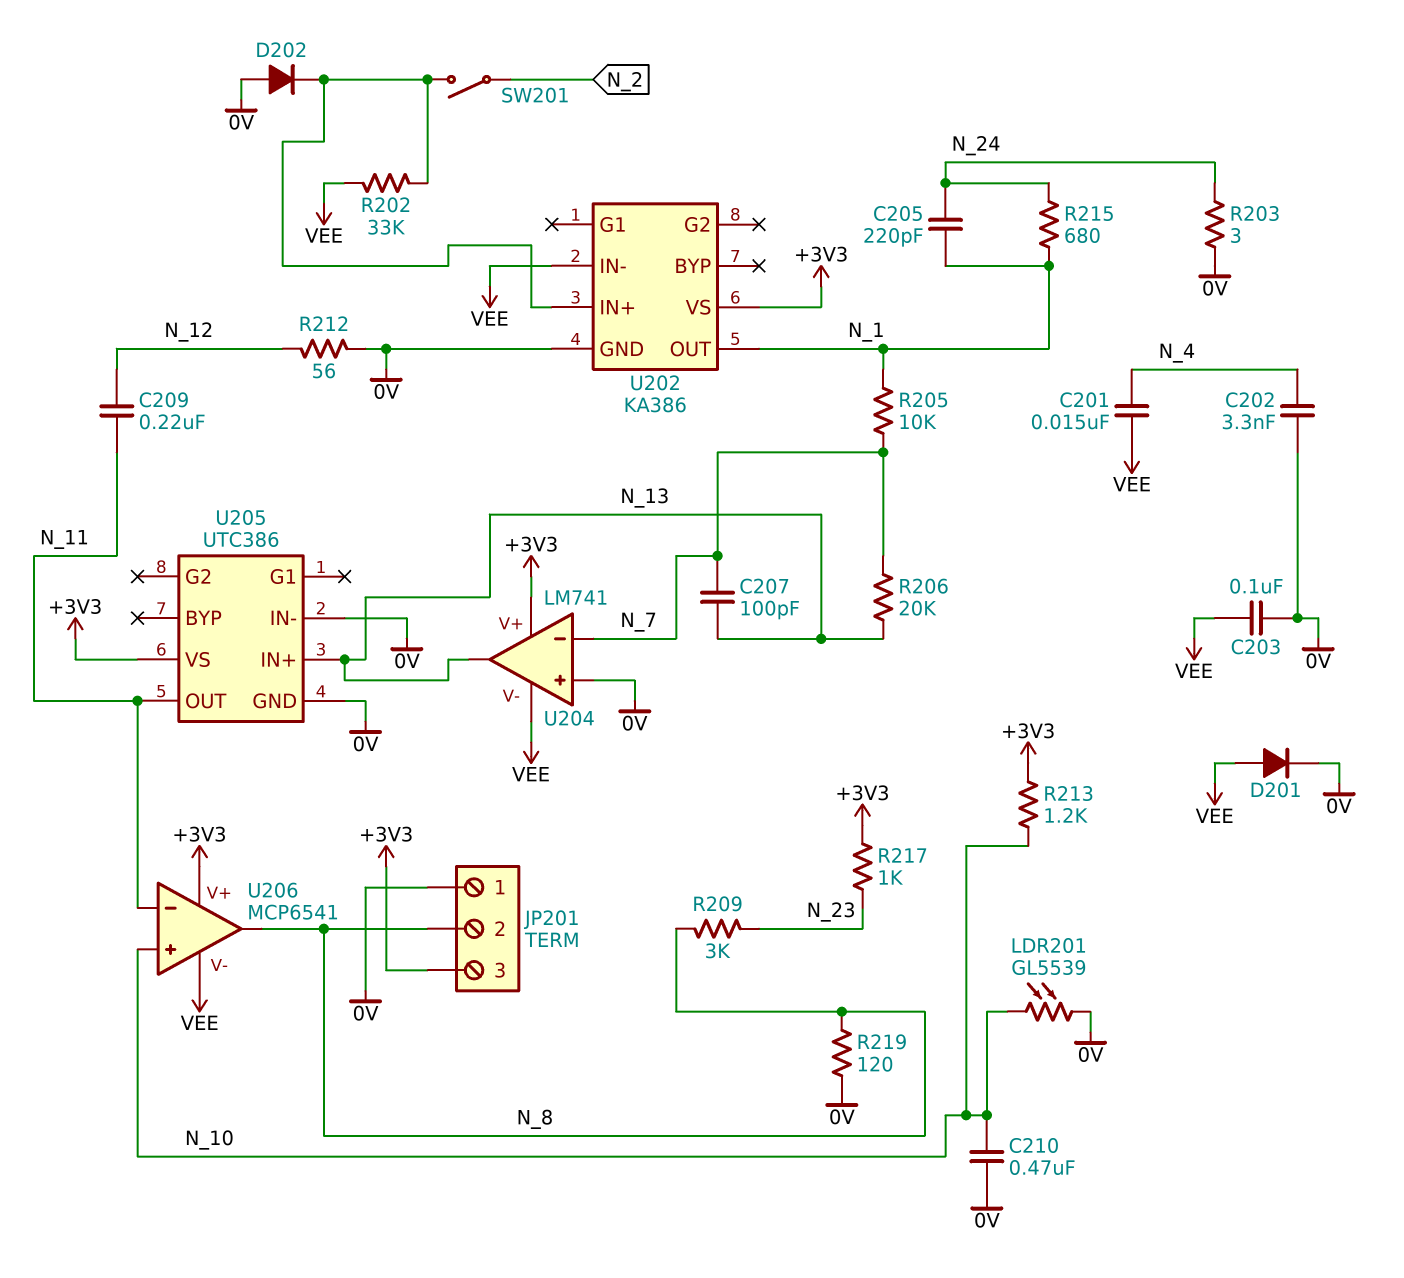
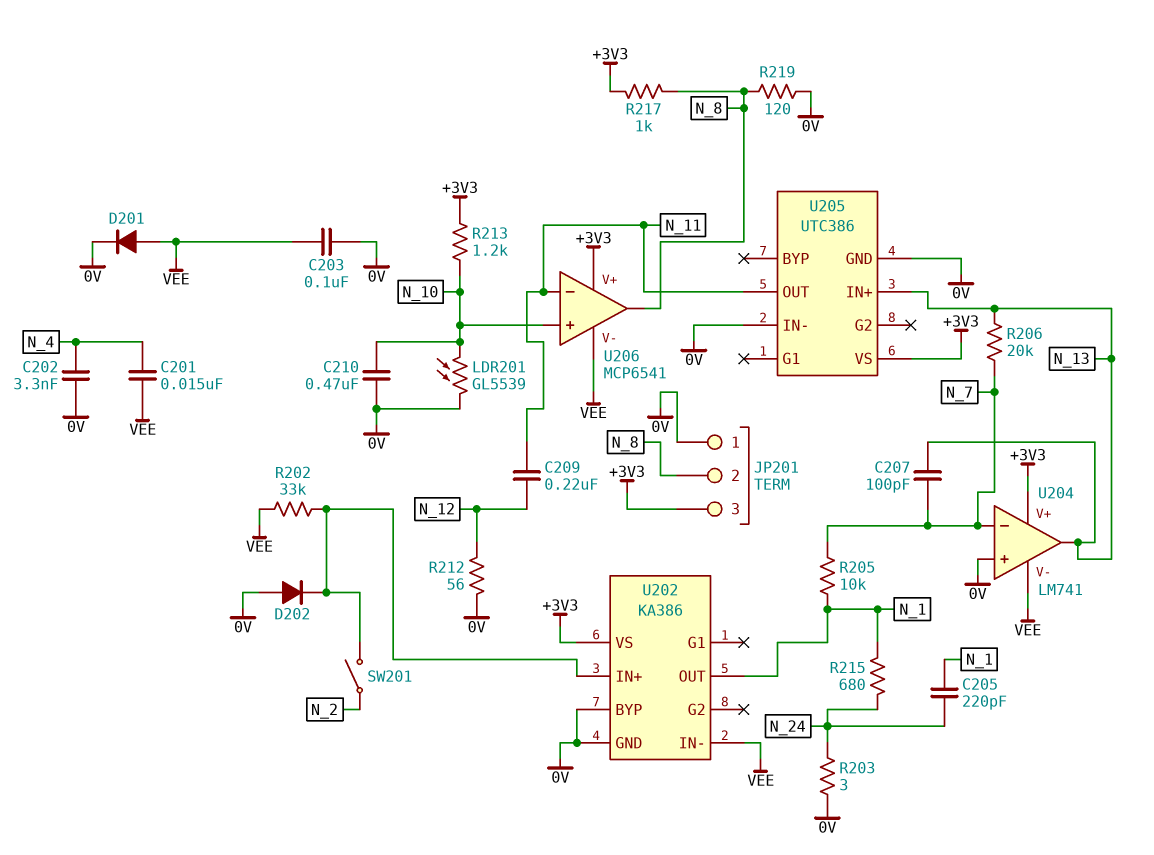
R209: 3k (N_8, N_23) -> none
R217: 1k (+3V3, N_23) -> 1k (+3V3, N_8)
U202 pin BYP: none -> 0V

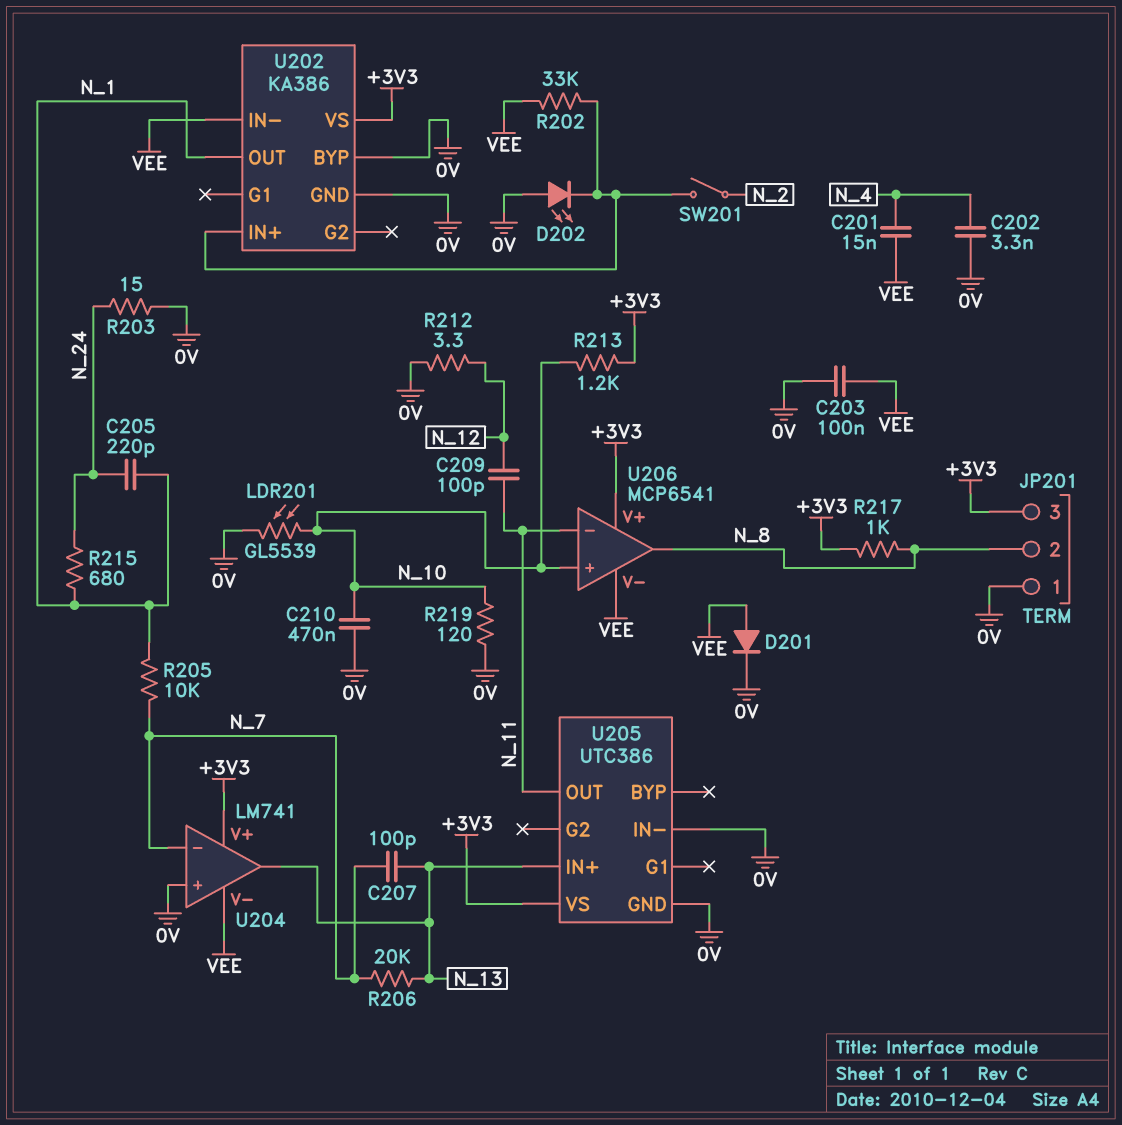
C209: 220nF (N_11, N_12) -> 100pF (N_11, N_12)
D202: diode (A 0V, K U202/IN+) -> LED (A 0V, K U202/IN+)
R203: 3 (0V, N_24) -> 15 (0V, N_24)
R212: 56 (0V, N_12) -> 3.3 (0V, N_12)
R219: 120 (0V, N_8) -> 120 (0V, N_10)

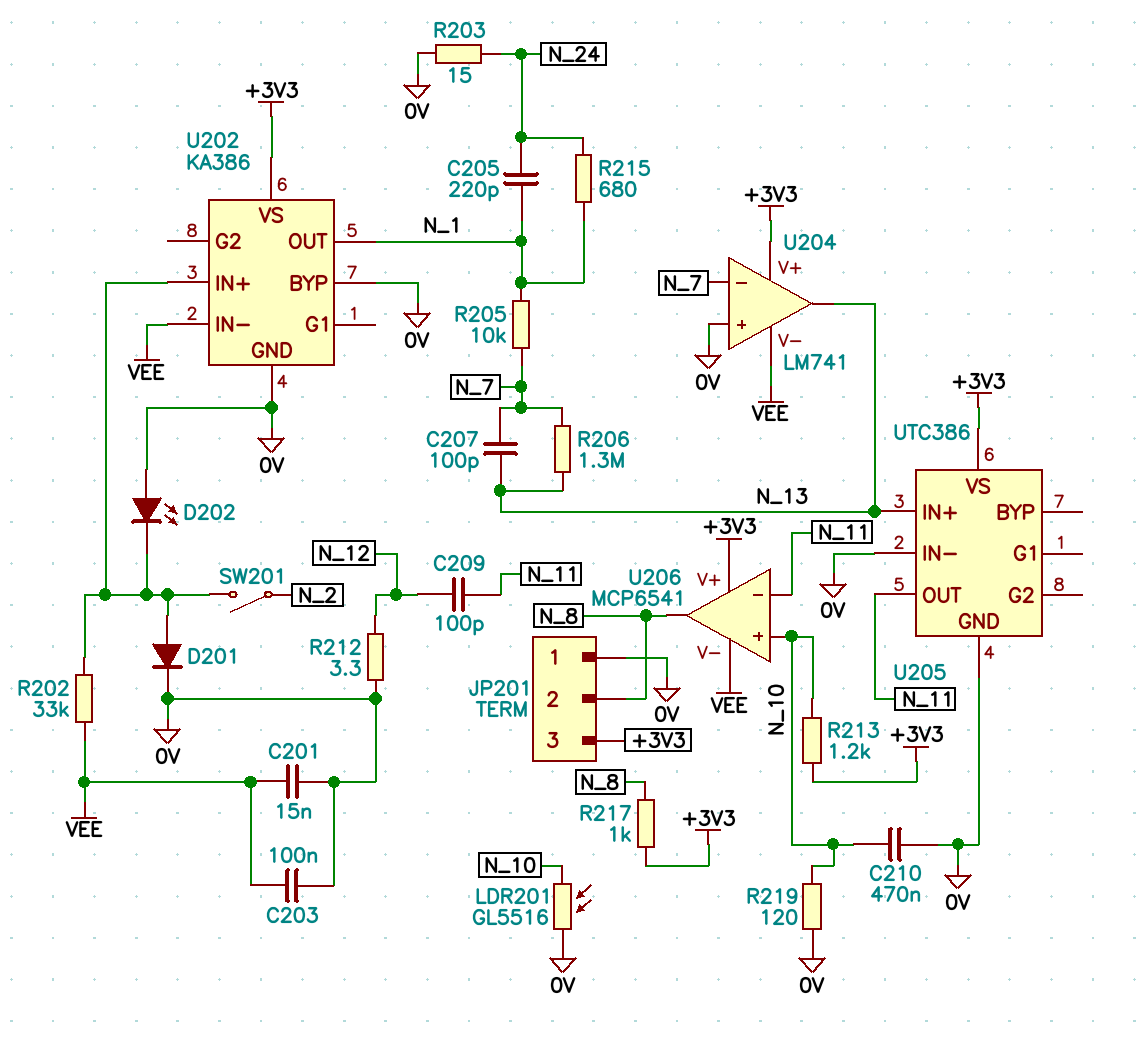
C201: 15nF (N_4, VEE) -> 15nF (0V, VEE)
C202: 3.3nF (0V, N_4) -> none
D201: diode (A VEE, K 0V) -> diode (A U202/IN+, K 0V)
LDR201: GL5539 (0V, N_10) -> GL5516 (0V, N_10)
R206: 20k (N_7, N_13) -> 1.3M (N_7, N_13)

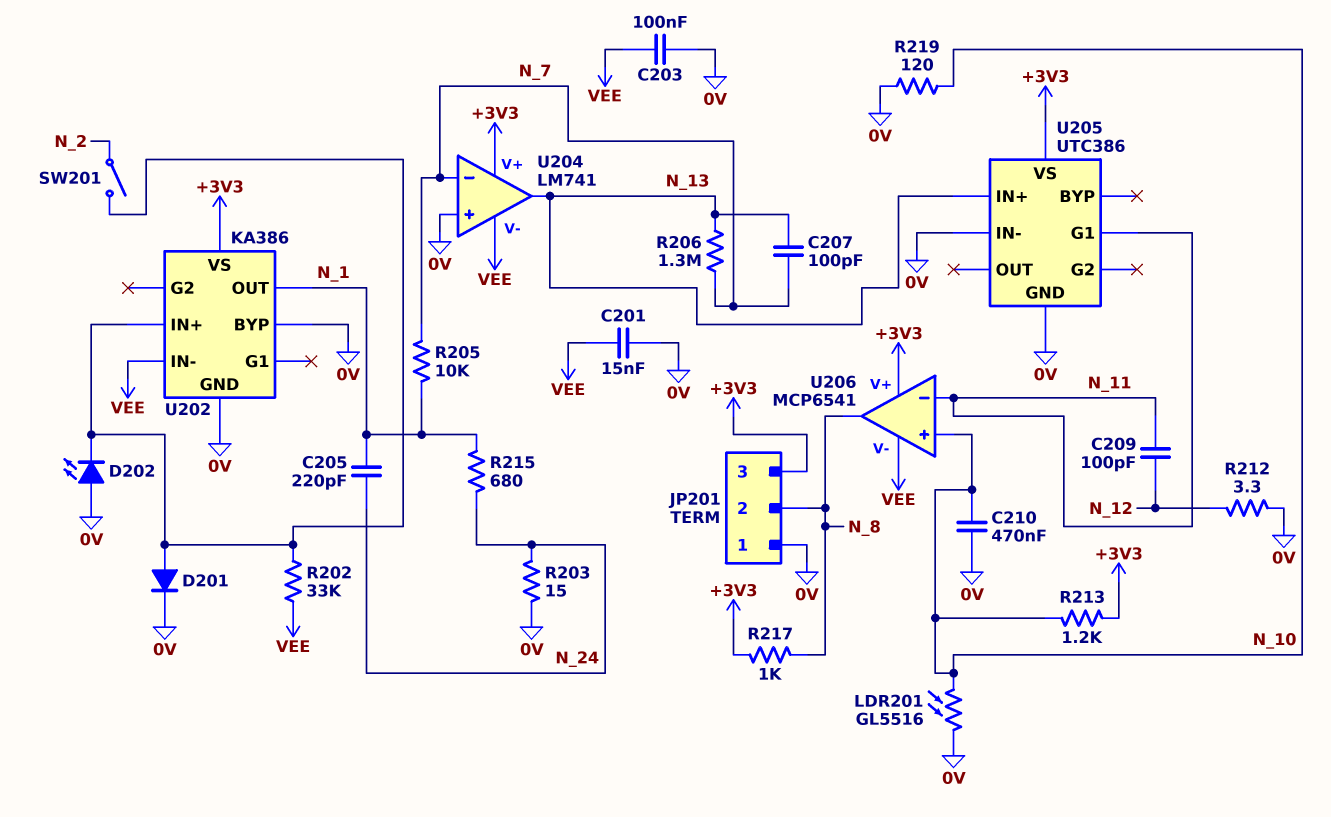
U205 pin G1: none -> N_11
U205 pin OUT: N_11 -> none

